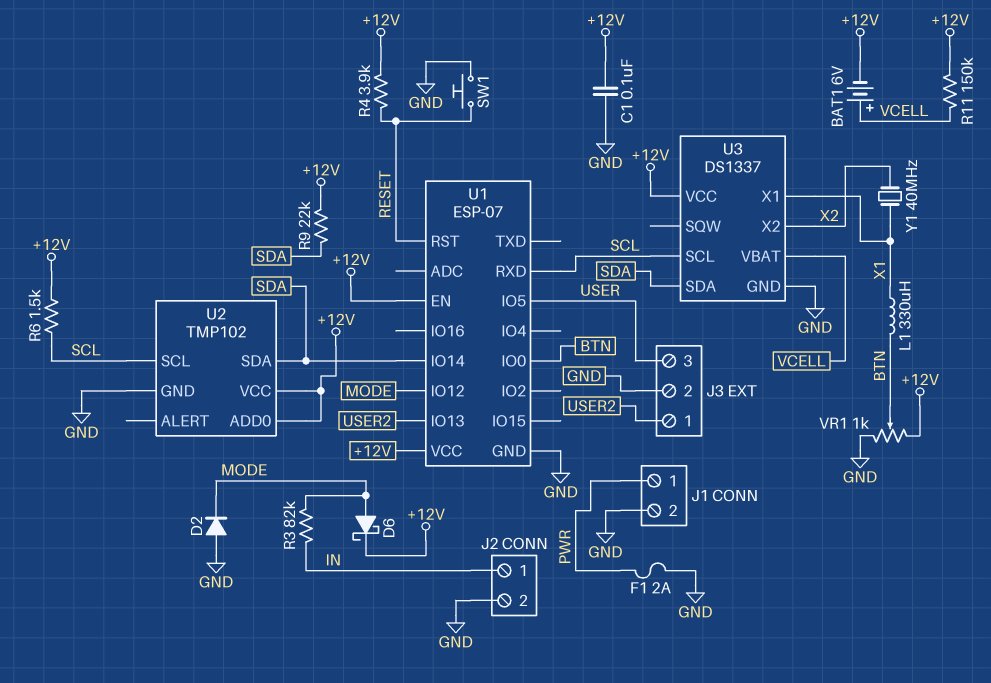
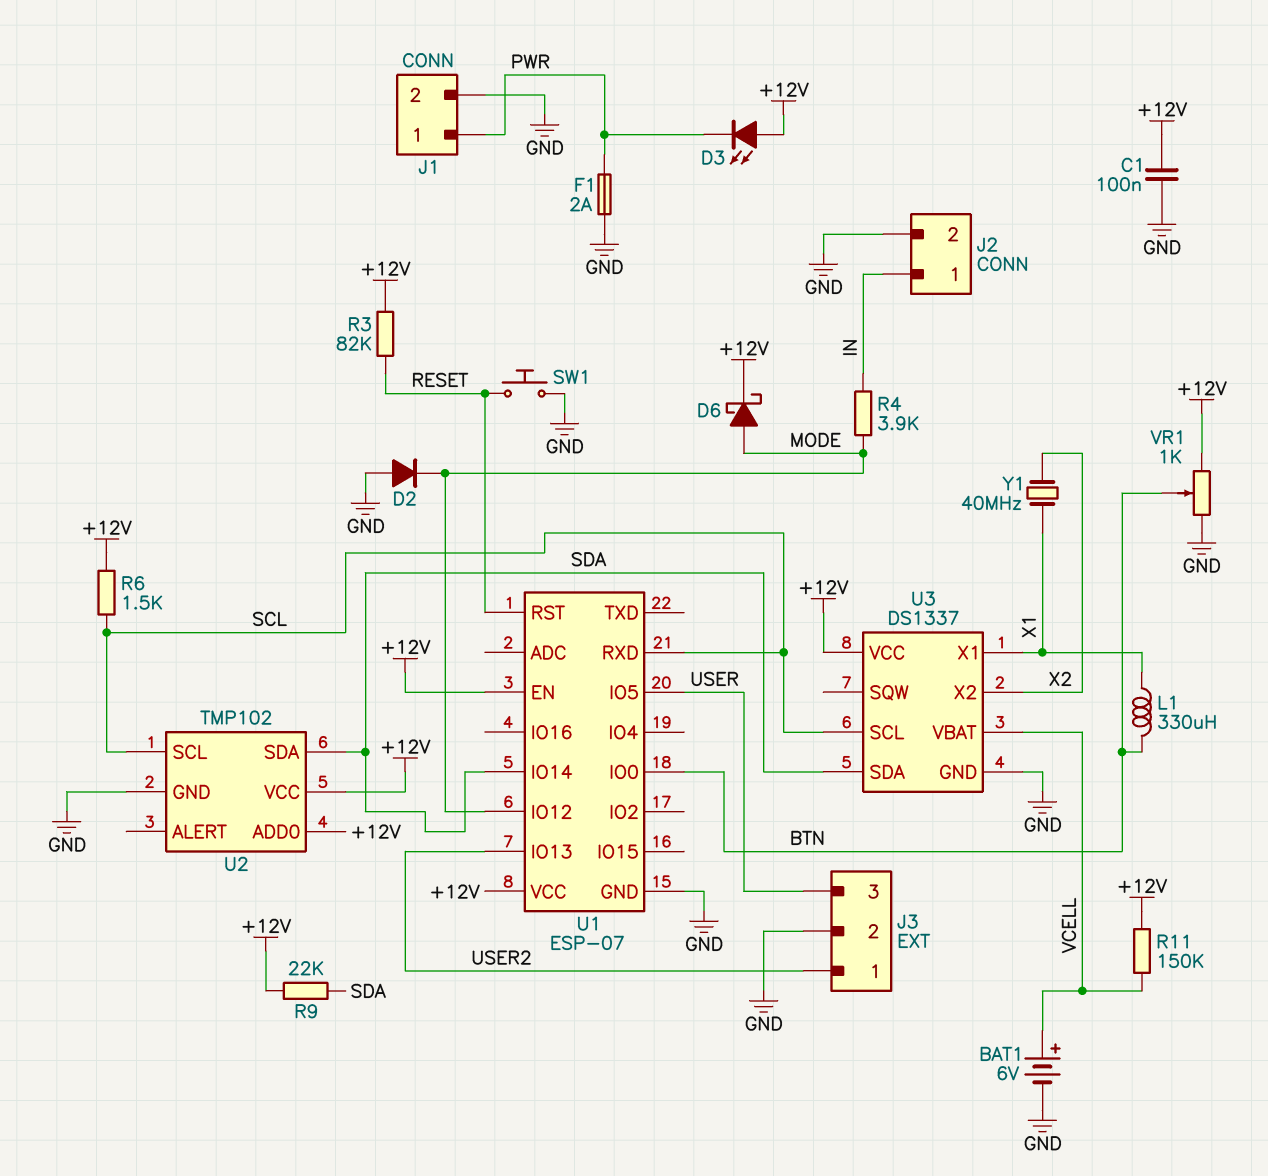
BAT1: 6V (plus VCELL, minus +12V) -> 6V (plus VCELL, minus GND)
D3: none -> LED (A +12V, K PWR)
R3: 82k (IN, MODE) -> 82k (+12V, RESET)
R4: 3.9k (+12V, RESET) -> 3.9k (IN, MODE)

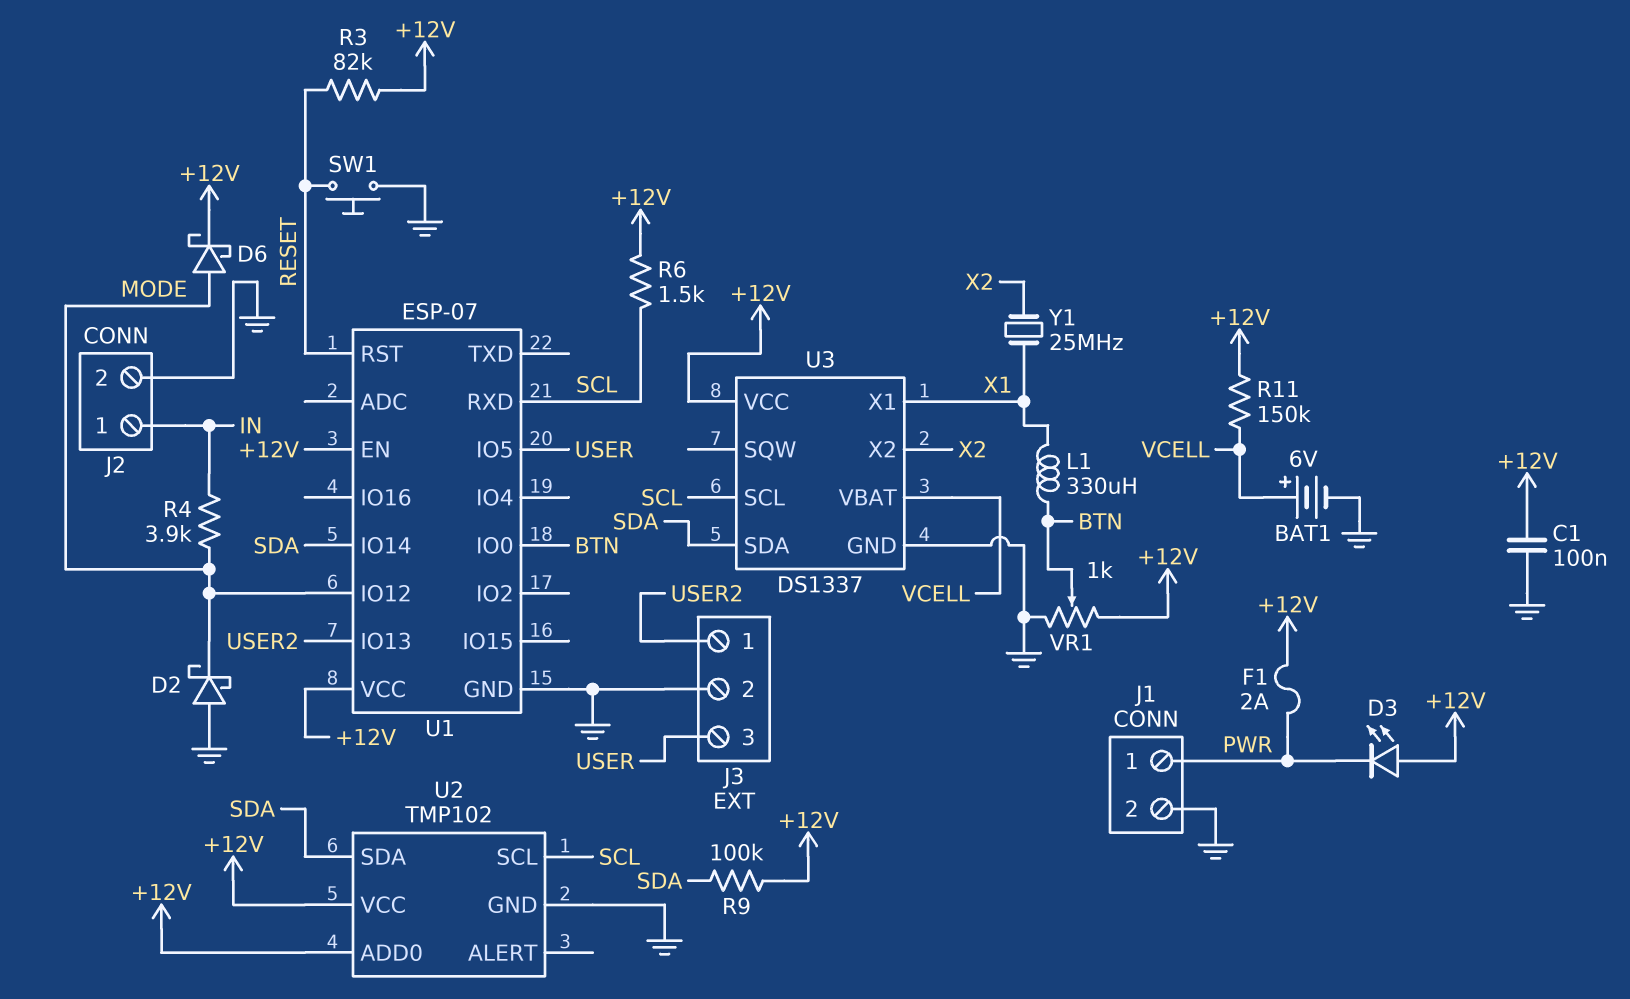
D2: diode (A GND, K MODE) -> schottky (A GND, K MODE)
F1: 2A (GND, PWR) -> 2A (+12V, PWR)
R9: 22k (+12V, SDA) -> 100k (+12V, SDA)
Y1: 40MHz (X1, X2) -> 25MHz (X1, X2)

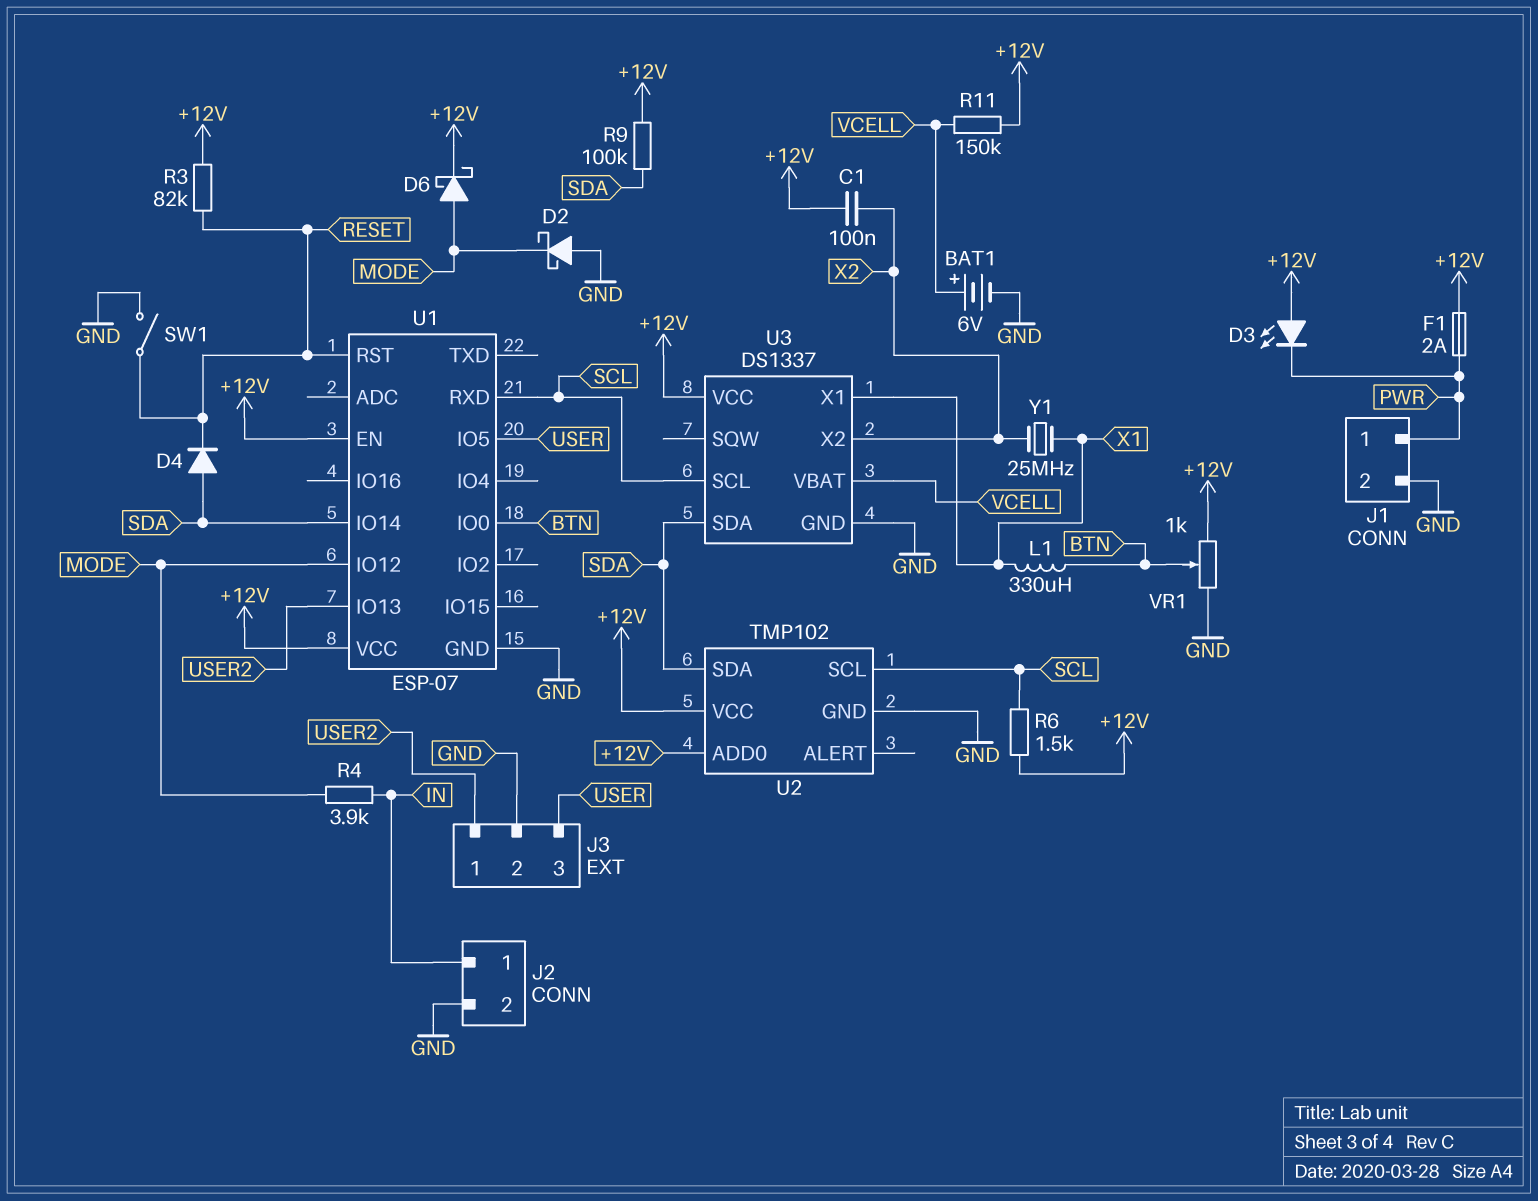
C1: 100nF (+12V, GND) -> 100nF (+12V, X2)
D4: none -> diode (A SDA, K RESET)
SW1: button (GND, RESET) -> switch (GND, RESET)

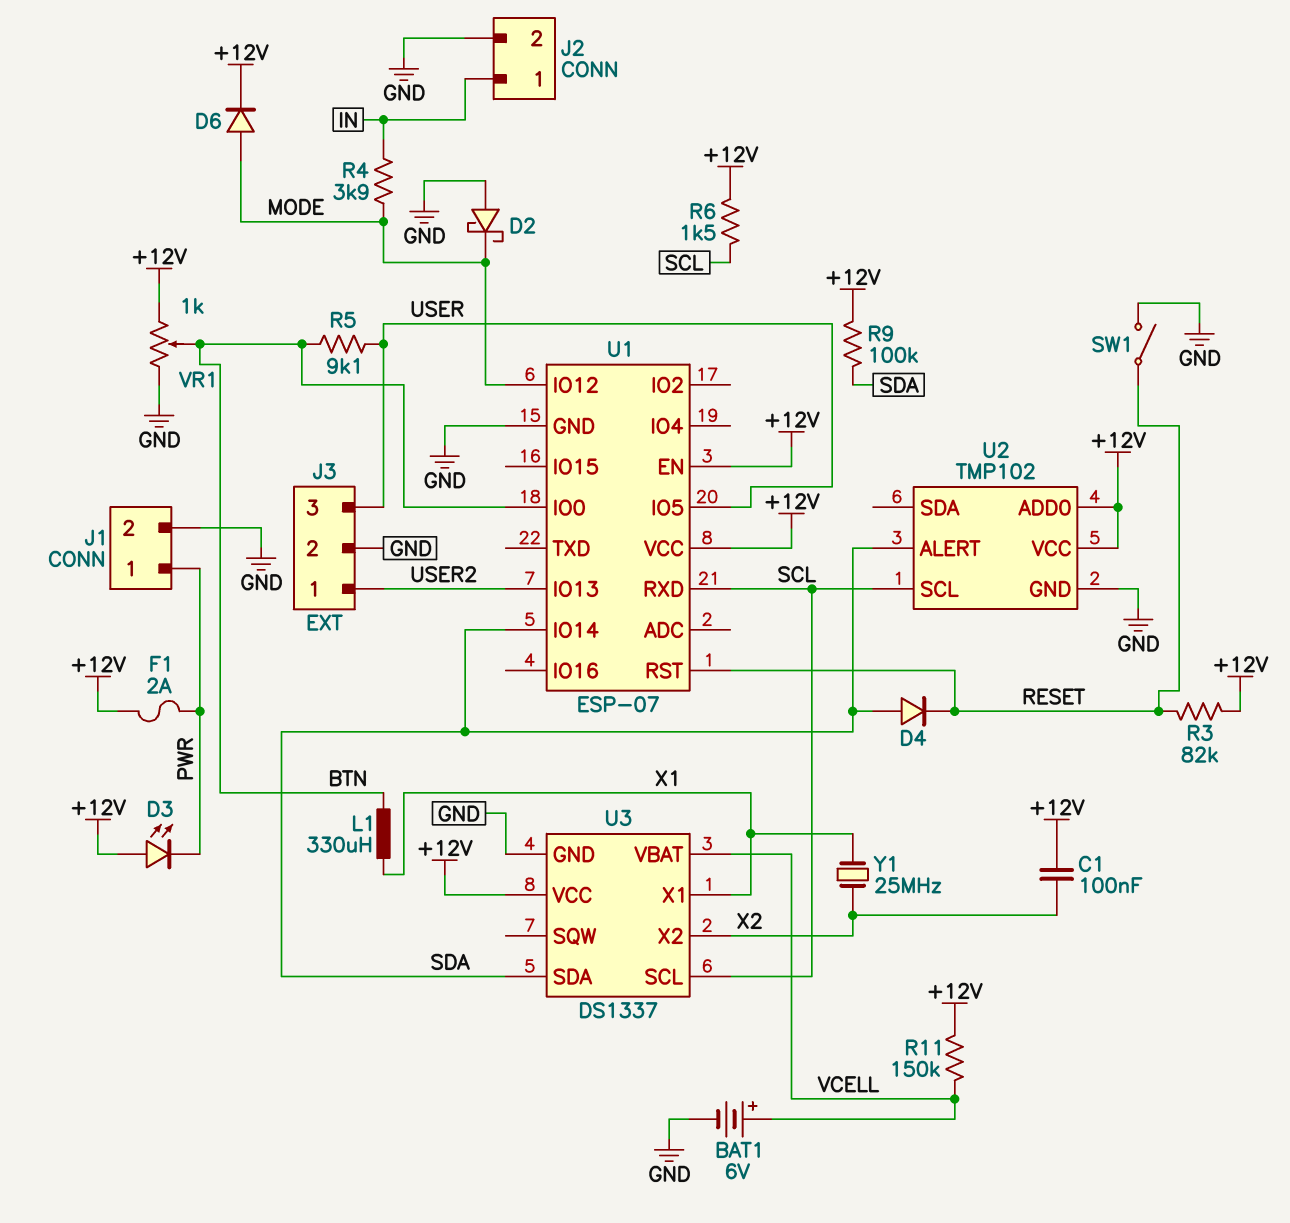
D6: schottky (A MODE, K +12V) -> diode (A MODE, K +12V)
R5: none -> 9.1k (BTN, USER)
U2 pin ALERT: none -> SDA
U2 pin SDA: SDA -> none

